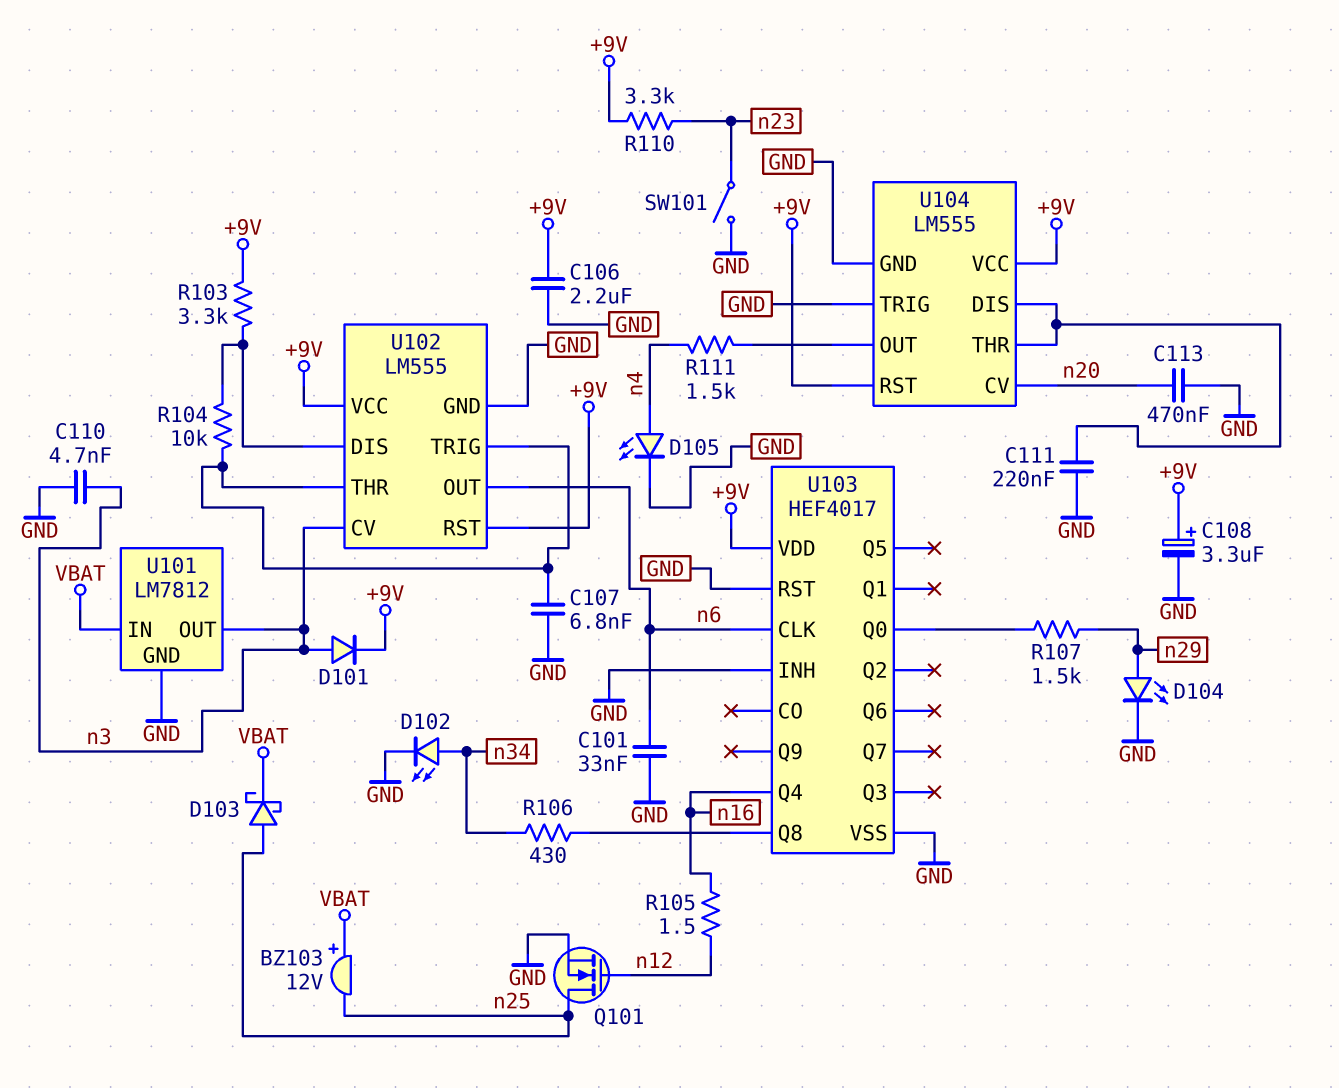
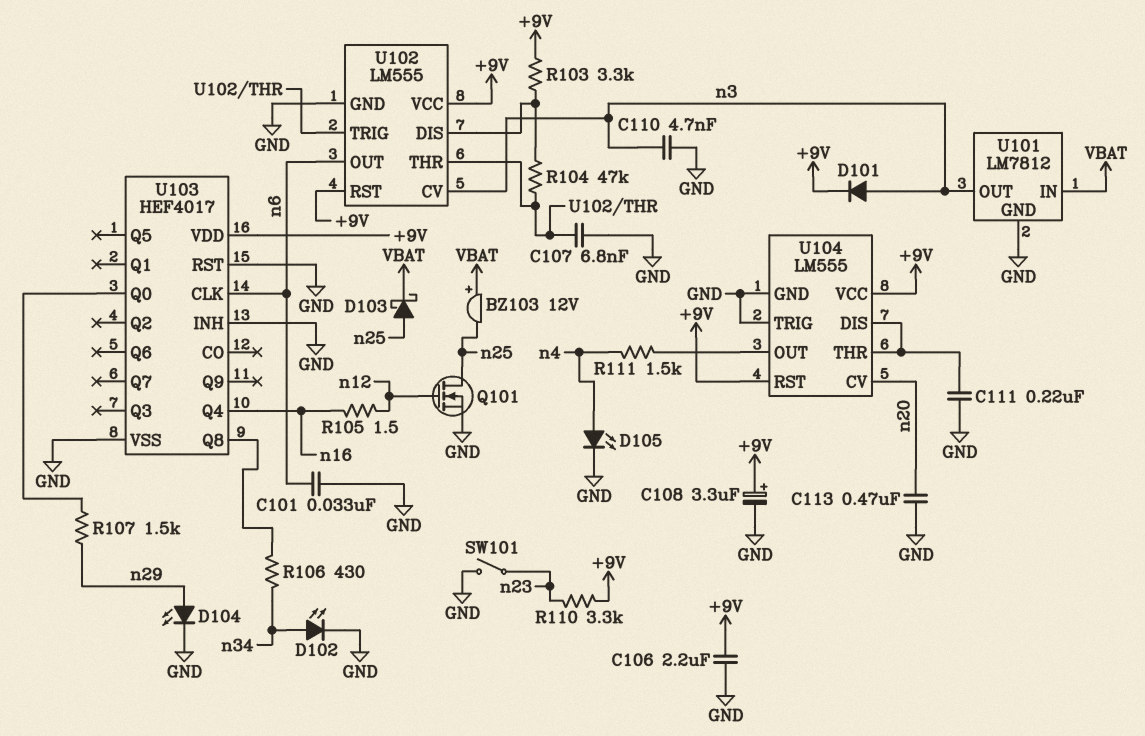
R104: 10k (U102/DIS, U102/THR) -> 47k (U102/DIS, U102/THR)

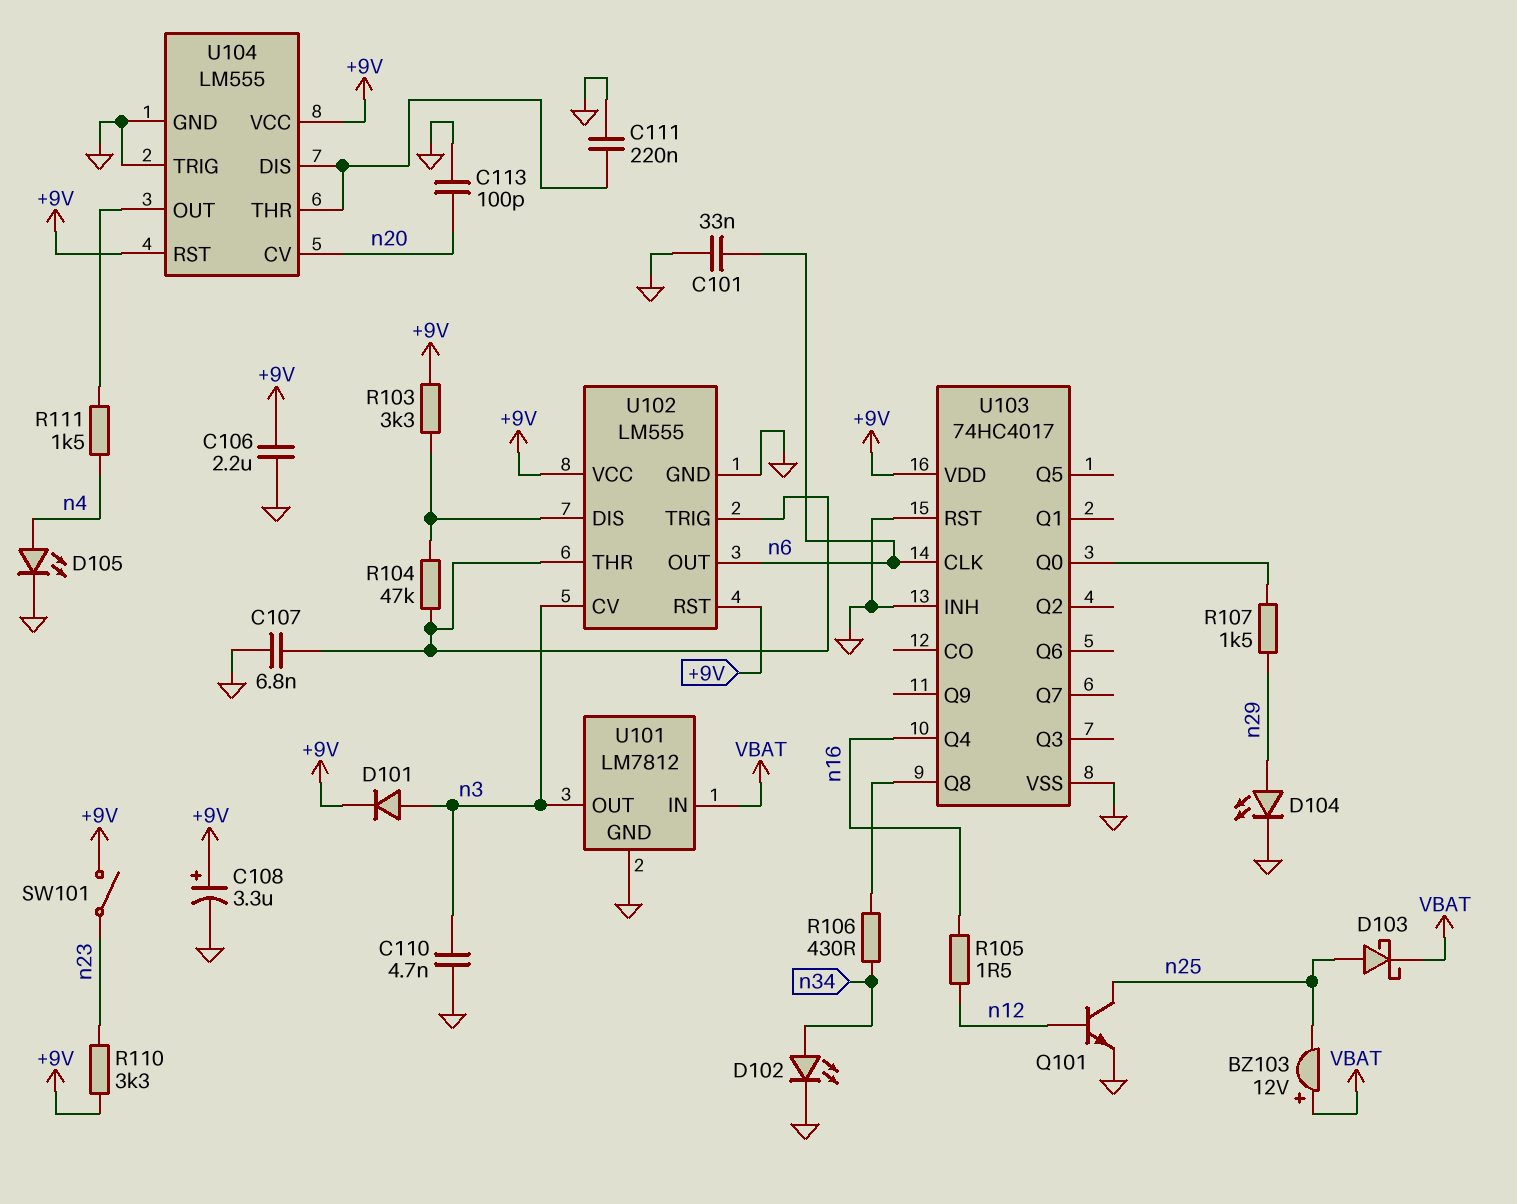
C113: 470nF (GND, n20) -> 100pF (GND, n20)
Q101: NMOS (G n12, D n25, S GND) -> NPN (B n12, C n25, E GND)
SW101: switch (GND, n23) -> switch (+9V, n23)
U103: HEF4017 -> 74HC4017

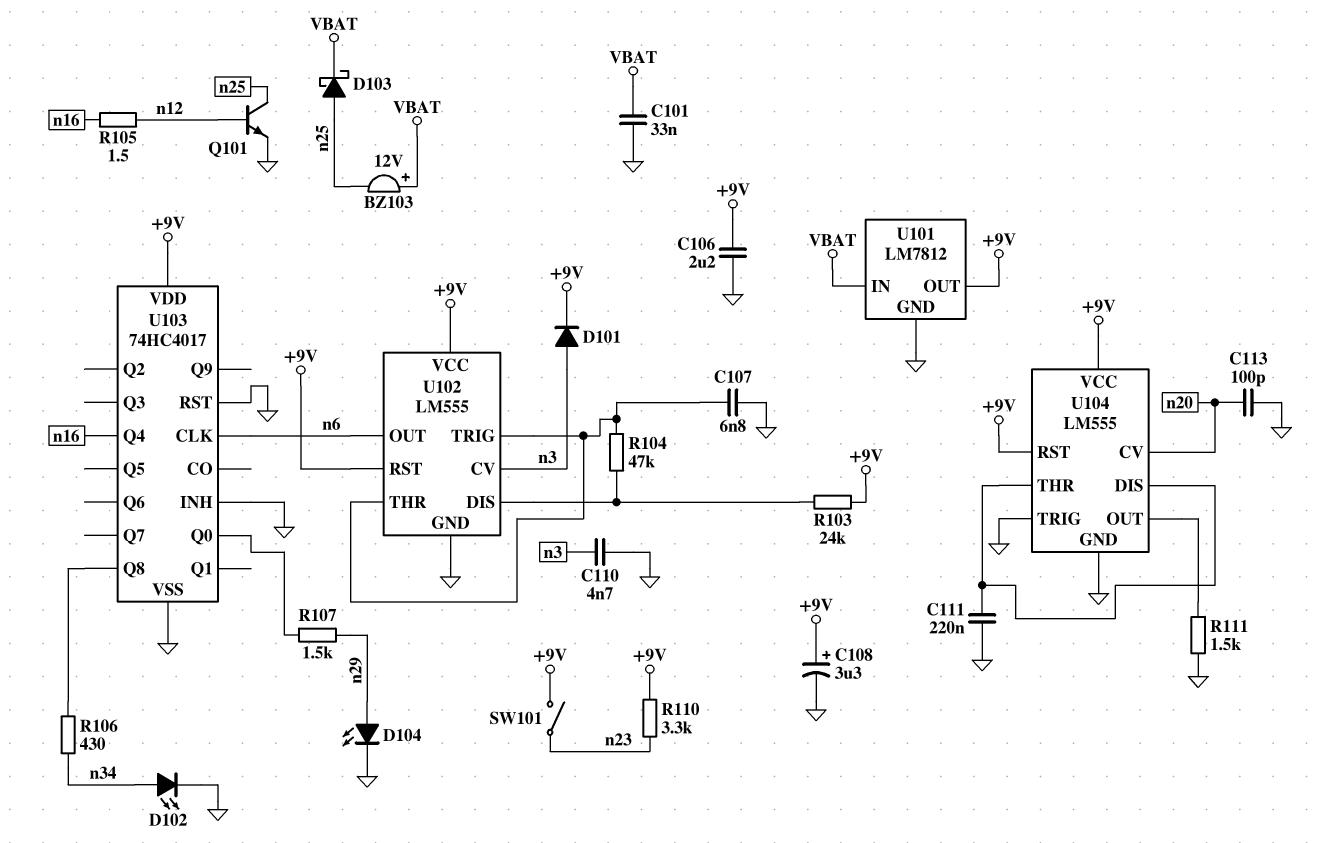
C101: 33nF (GND, n6) -> 33nF (GND, VBAT)
D105: LED (A n4, K GND) -> none
R103: 3.3k (+9V, U102/DIS) -> 24k (+9V, U102/DIS)
R111: 1.5k (U104/OUT, n4) -> 1.5k (GND, U104/OUT)
U101 pin OUT: n3 -> +9V

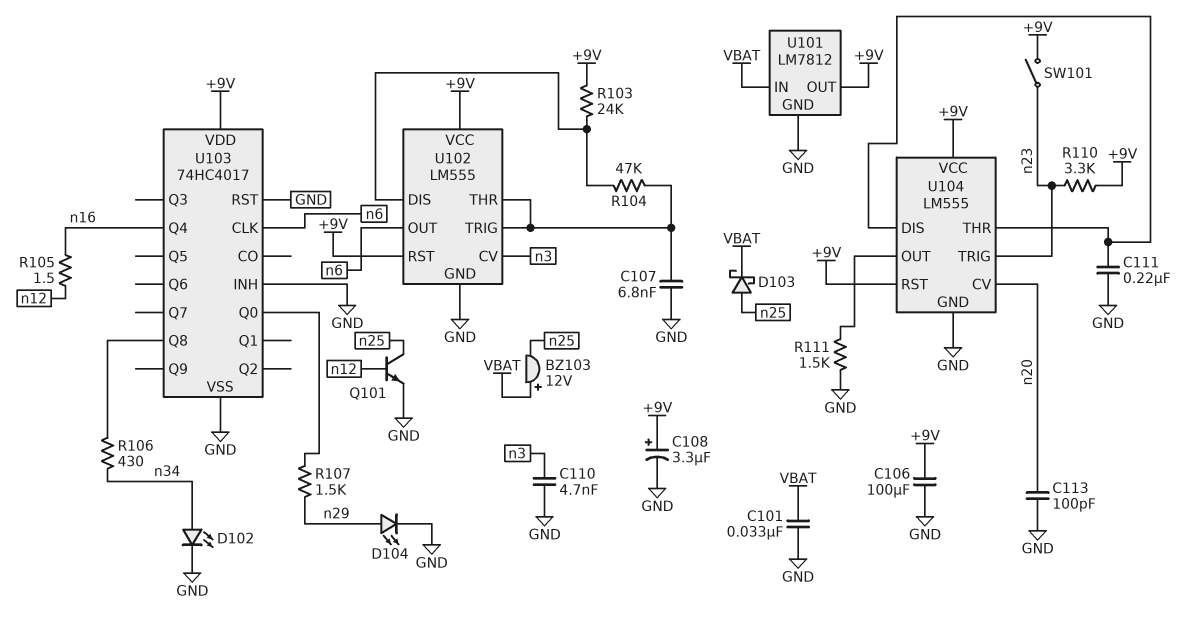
C106: 2.2uF (+9V, GND) -> 100uF (+9V, GND)
D101: diode (A n3, K +9V) -> none
U104 pin TRIG: GND -> n23

